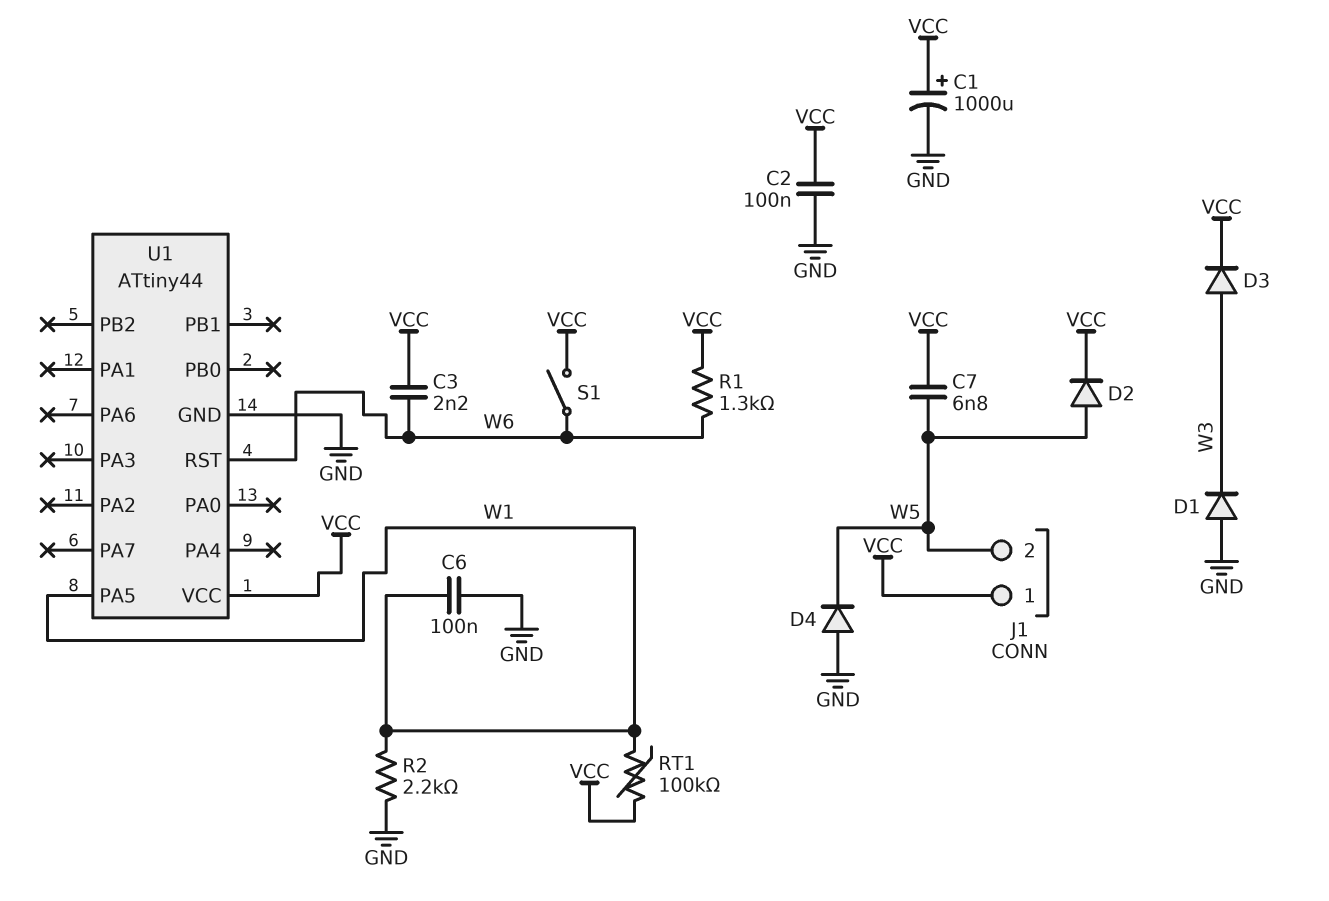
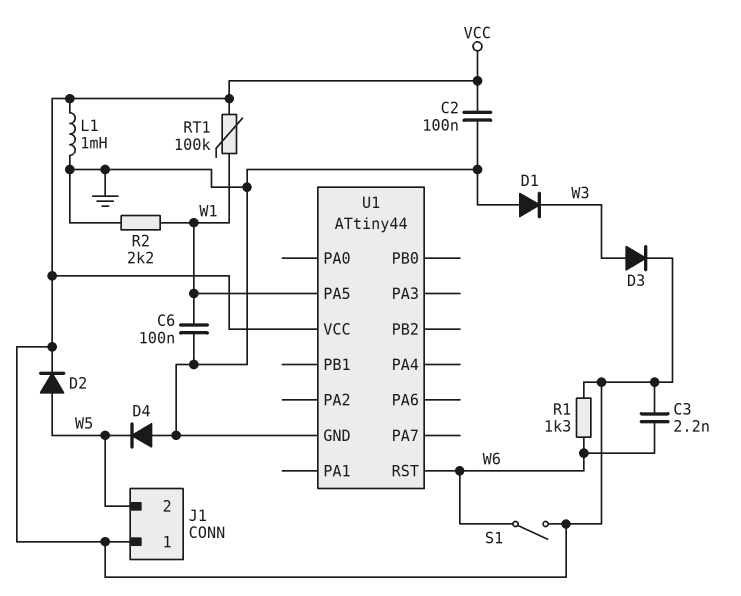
C1: 1000uF (plus VCC, minus GND) -> none
C7: 6.8nF (VCC, W5) -> none
L1: none -> 1mH (GND, VCC)

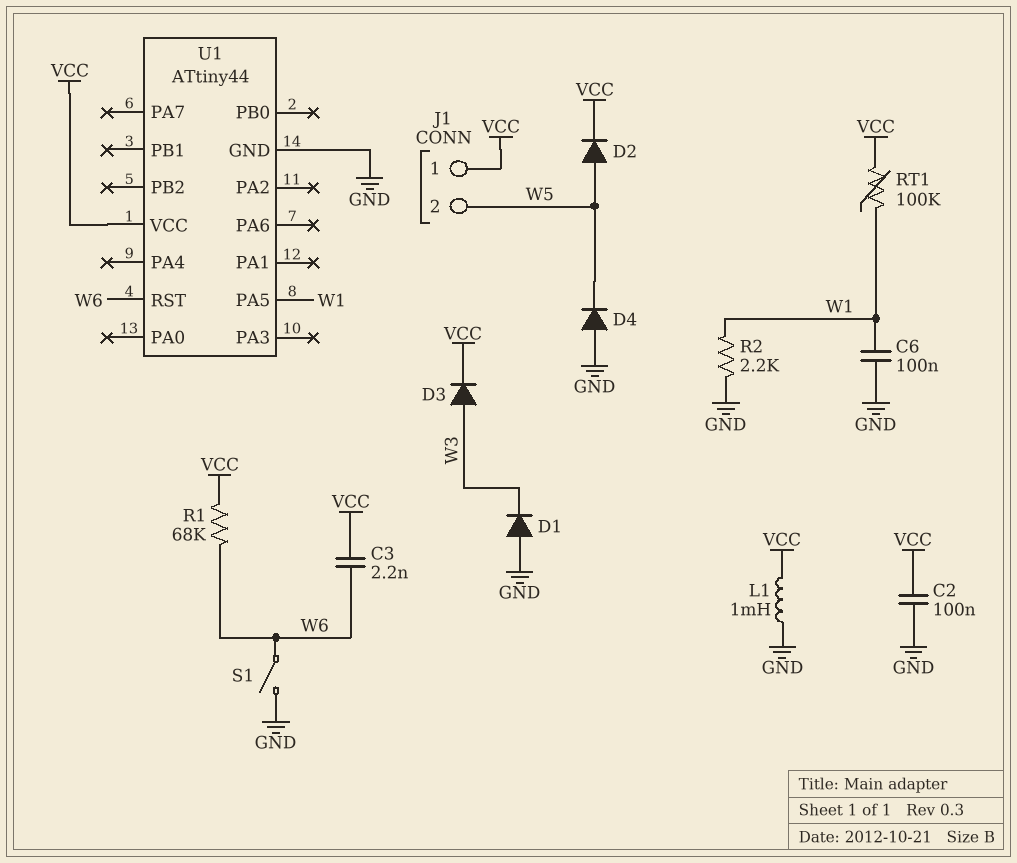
R1: 1.3k (VCC, W6) -> 68k (VCC, W6)
S1: switch (VCC, W6) -> switch (GND, W6)

